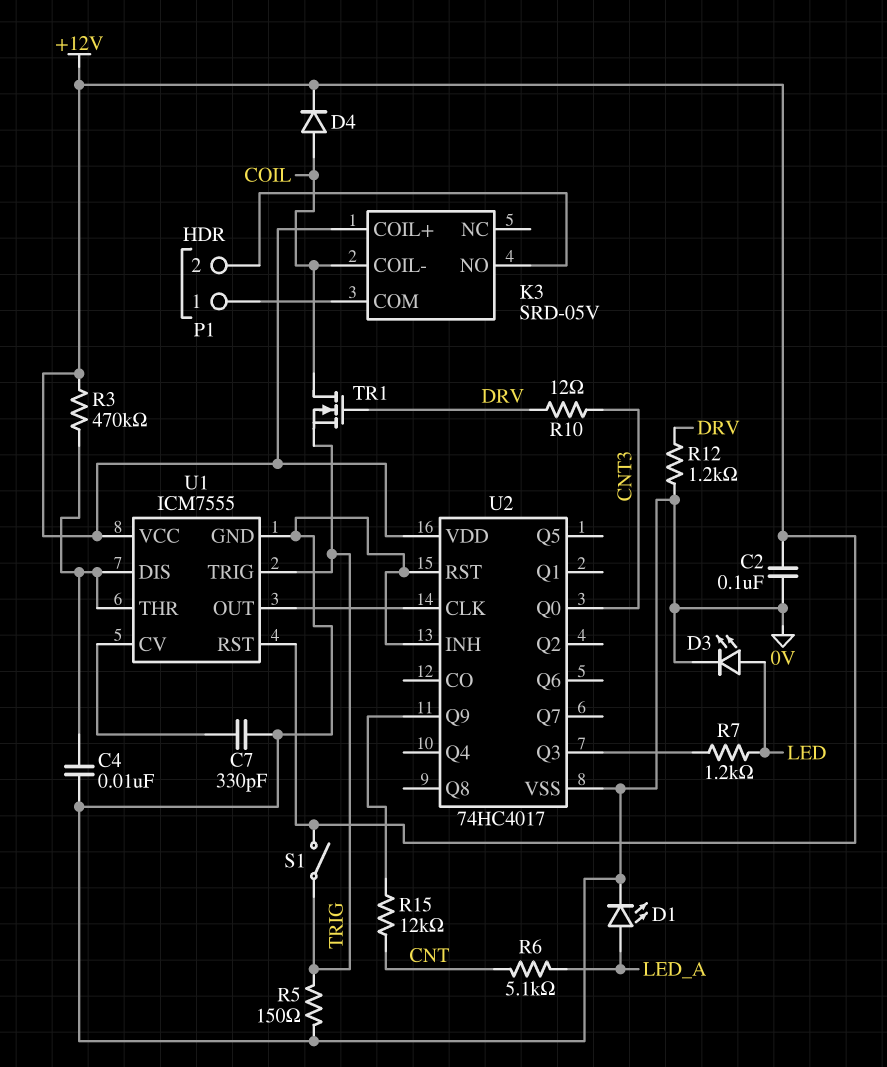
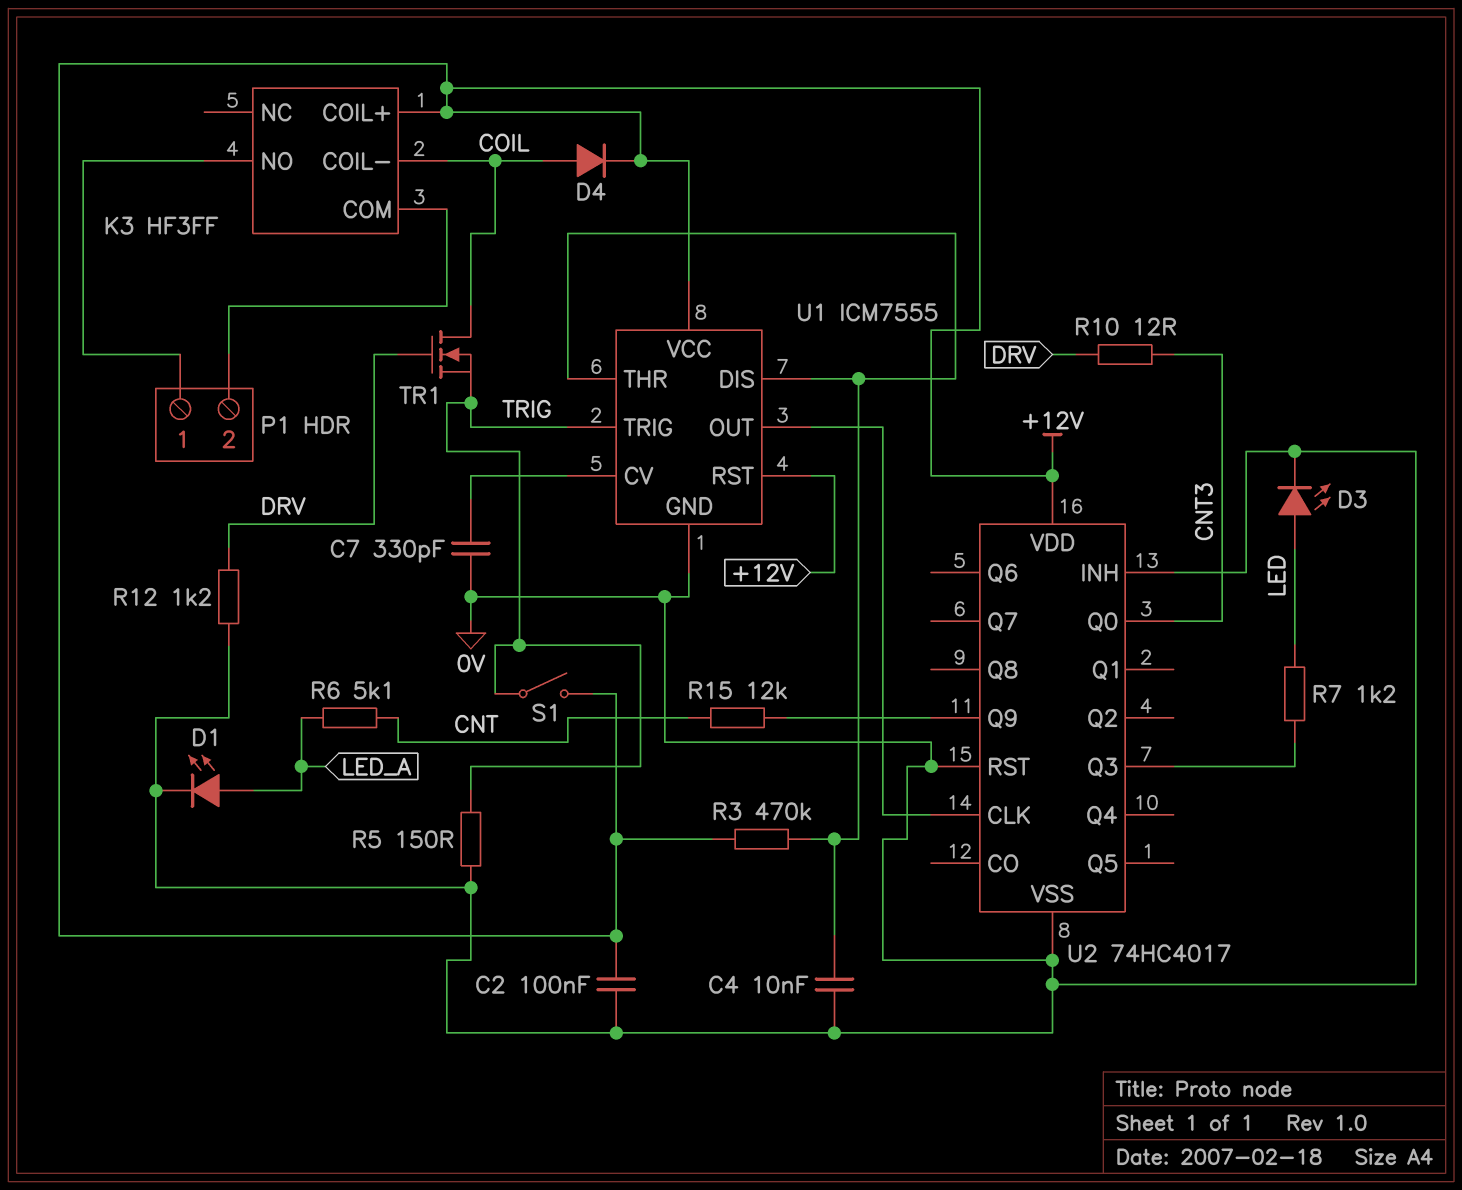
K3: SRD-05V -> HF3FF
P1 pin 1: K3/COM -> K3/NO
P1 pin 2: K3/NO -> K3/COM

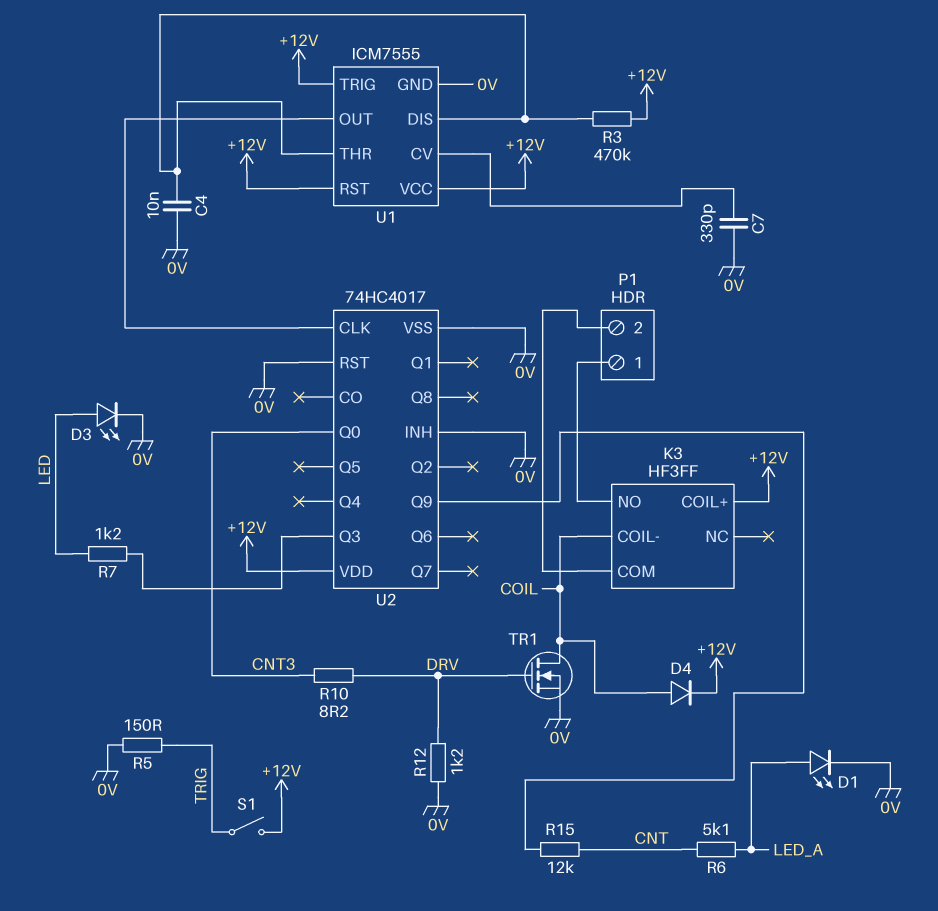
C2: 100nF (+12V, 0V) -> none
R10: 12 (CNT3, DRV) -> 8.2 (CNT3, DRV)
TR1: NMOS (G DRV, D COIL, S TRIG) -> NMOS (G DRV, D COIL, S 0V)
U1 pin TRIG: TRIG -> +12V

